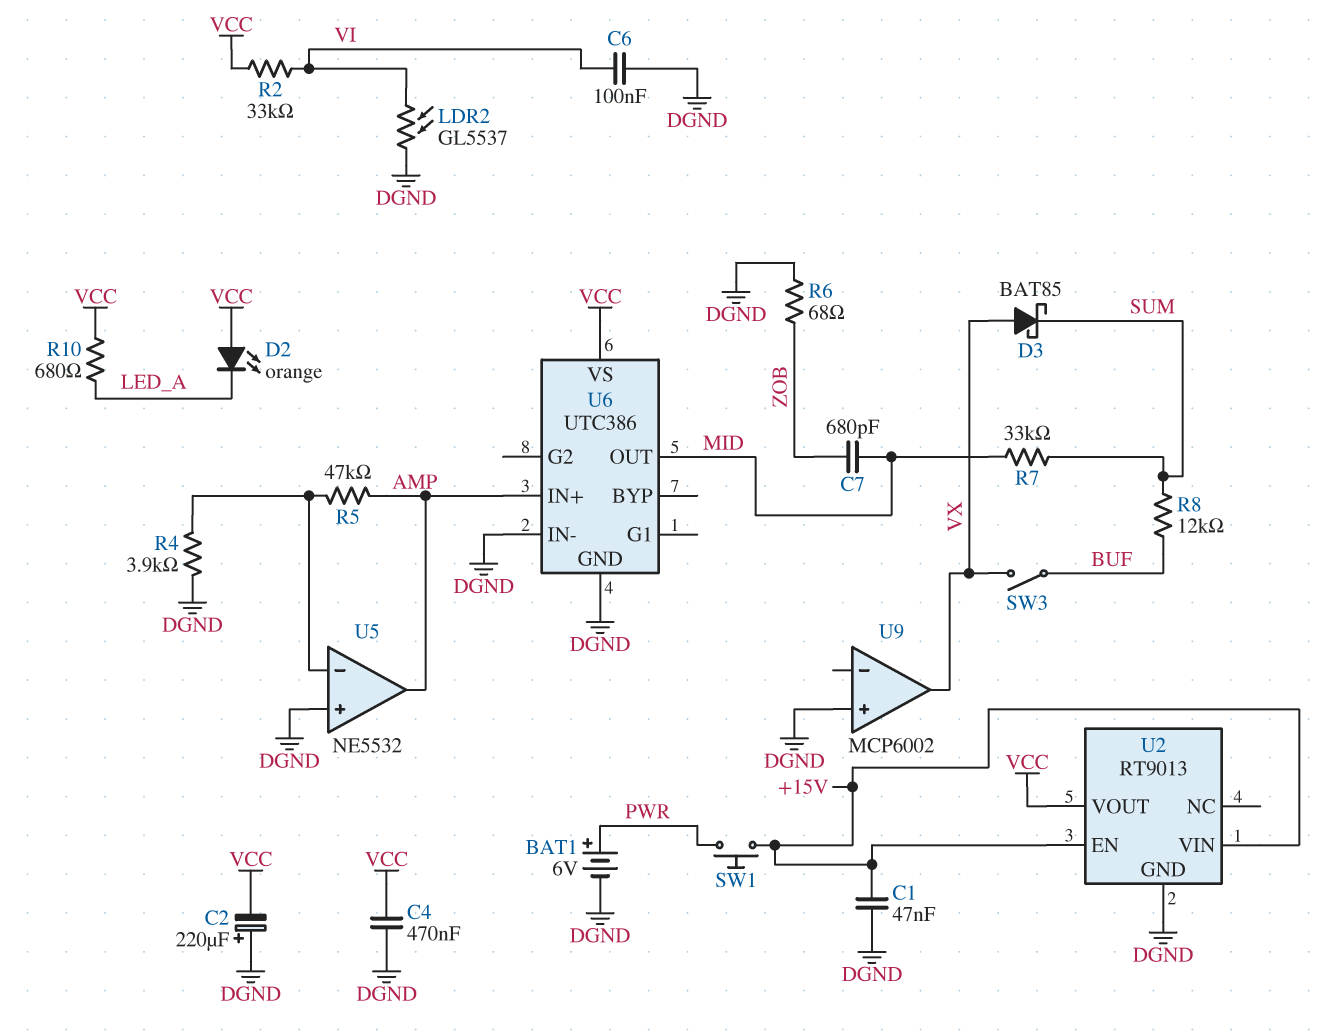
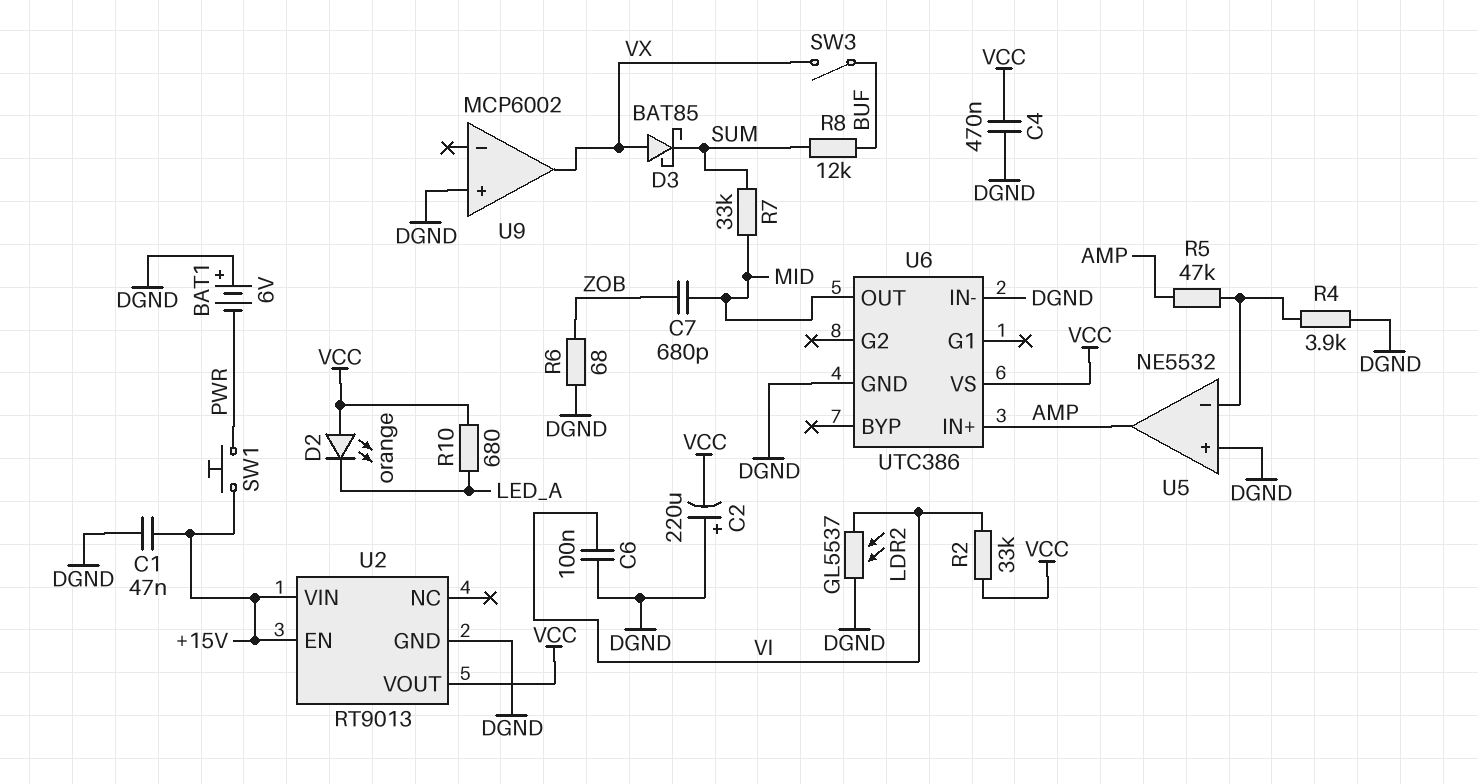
BAT1: 6V (plus PWR, minus DGND) -> 6V (plus DGND, minus PWR)

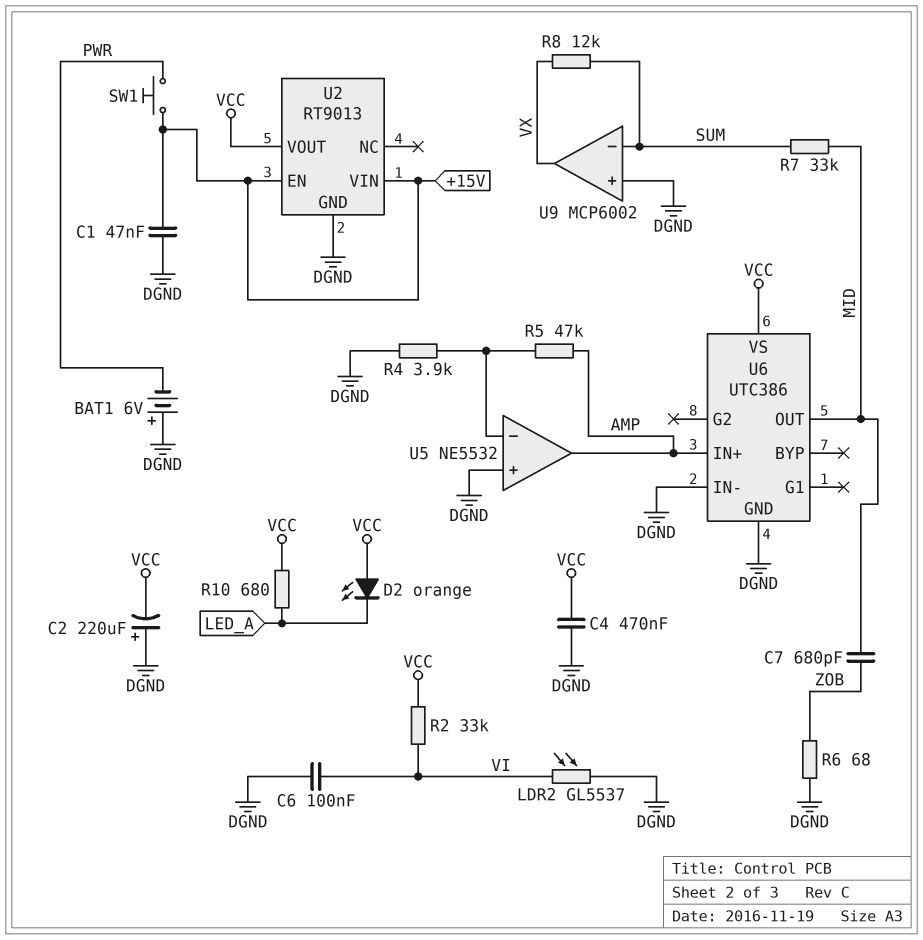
D3: schottky BAT85 (A VX, K SUM) -> none
R8: 12k (BUF, SUM) -> 12k (SUM, VX)
SW3: switch (BUF, VX) -> none
U9 pin in-: none -> SUM

